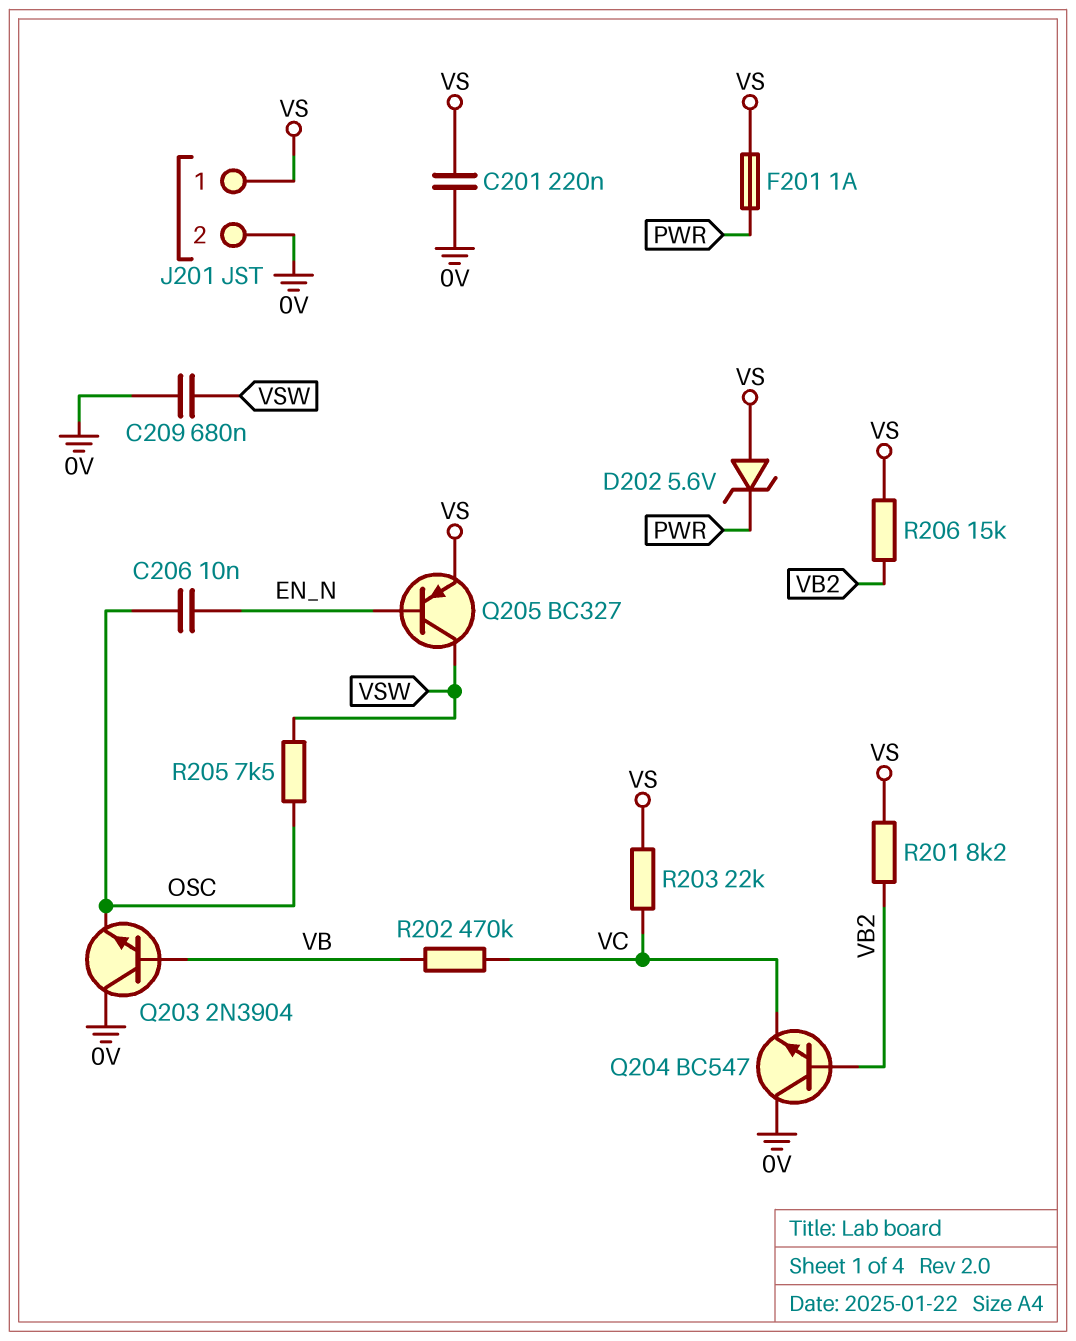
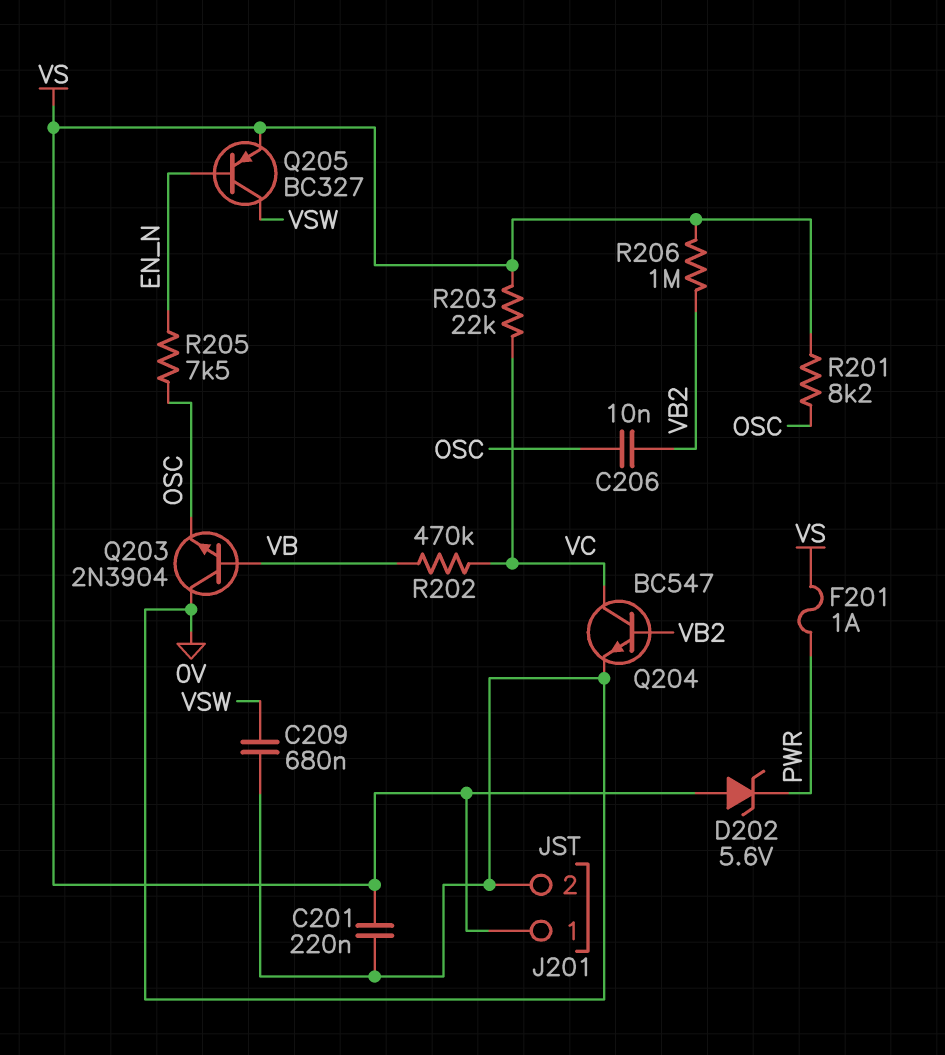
C206: 10nF (EN_N, OSC) -> 10nF (OSC, VB2)
Q204: NPN BC547 (B VB2, C 0V, E VC) -> NPN BC547 (B VB2, C VC, E 0V)
R201: 8.2k (VB2, VS) -> 8.2k (OSC, VS)
R205: 7.5k (OSC, VSW) -> 7.5k (EN_N, OSC)
R206: 15k (VB2, VS) -> 1M (VB2, VS)

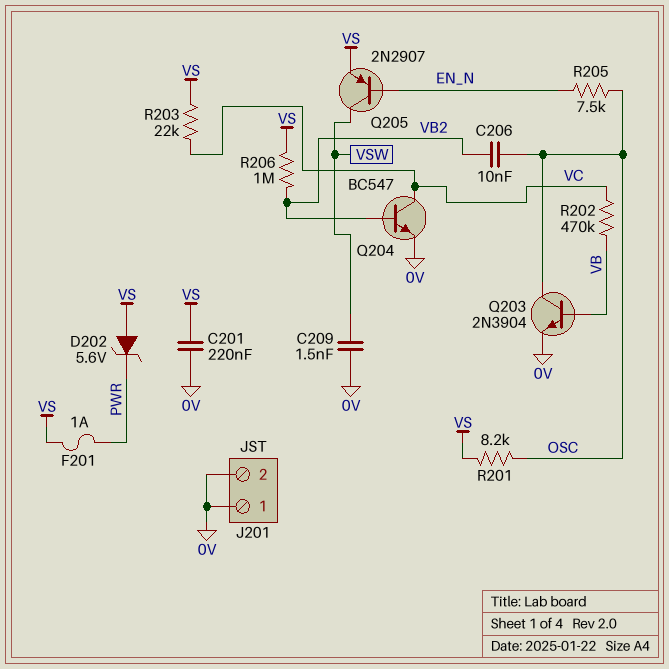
C209: 680nF (0V, VSW) -> 1.5nF (0V, VSW)
J201 pin 1: VS -> 0V
Q203: NPN 2N3904 (B VB, C 0V, E OSC) -> NPN 2N3904 (B VB, C OSC, E 0V)
Q205: PNP BC327 (B EN_N, C VSW, E VS) -> PNP 2N2907 (B EN_N, C VSW, E VS)

